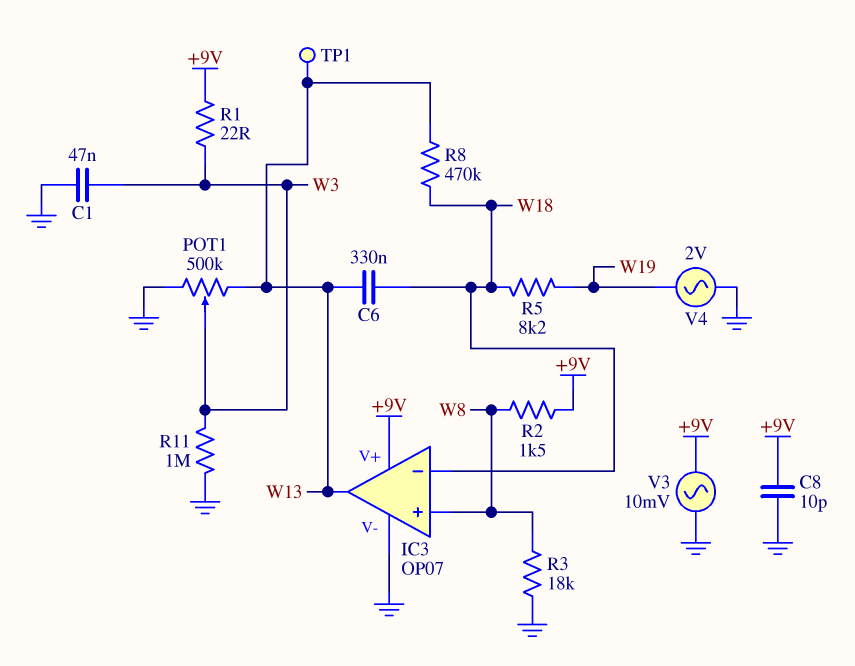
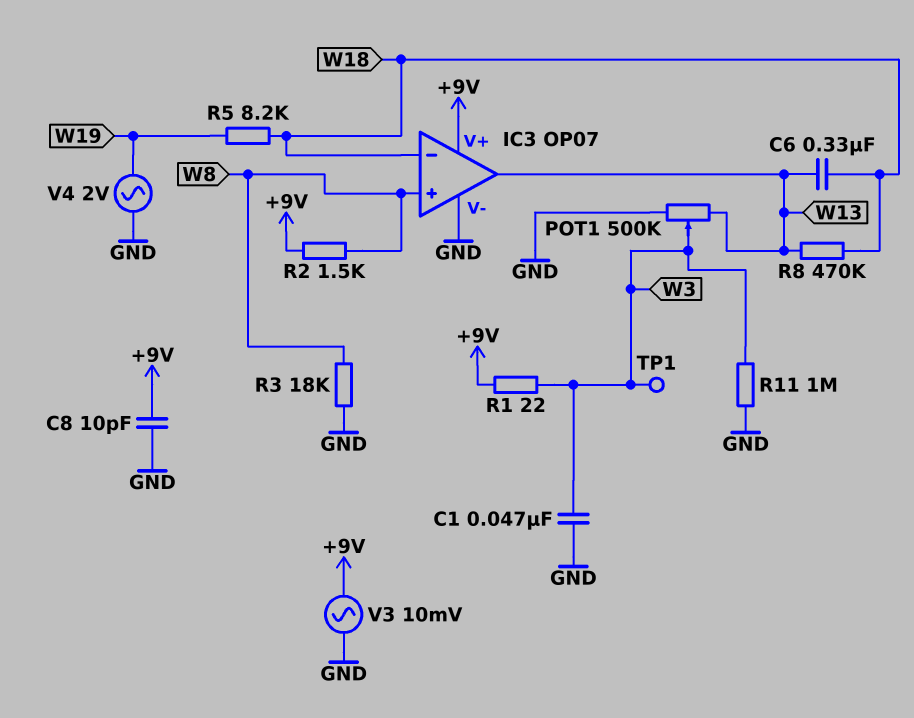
TP1: test point (W13) -> test point (W3)

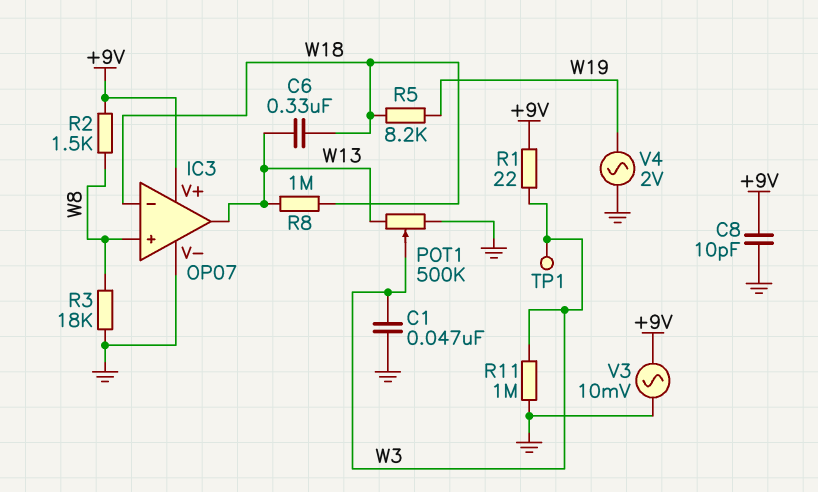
R8: 470k (W13, W18) -> 1M (W13, W18)

